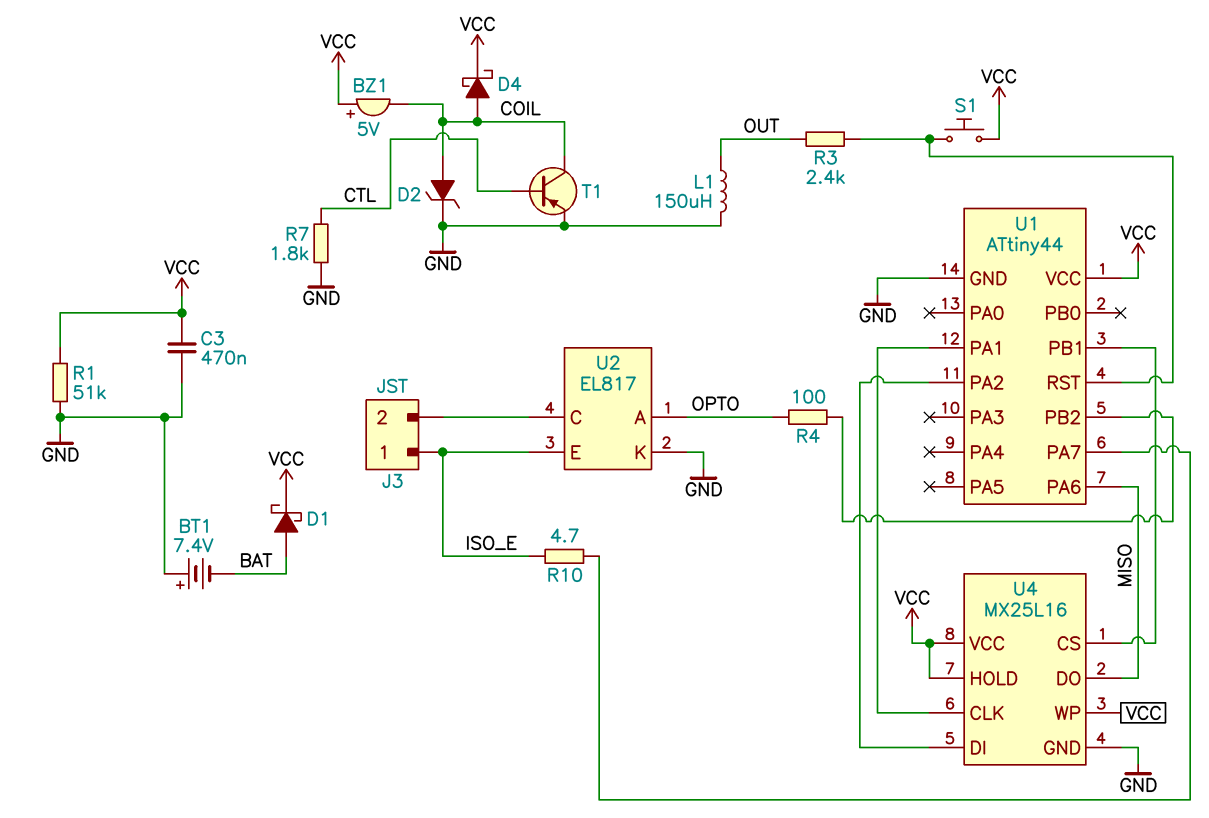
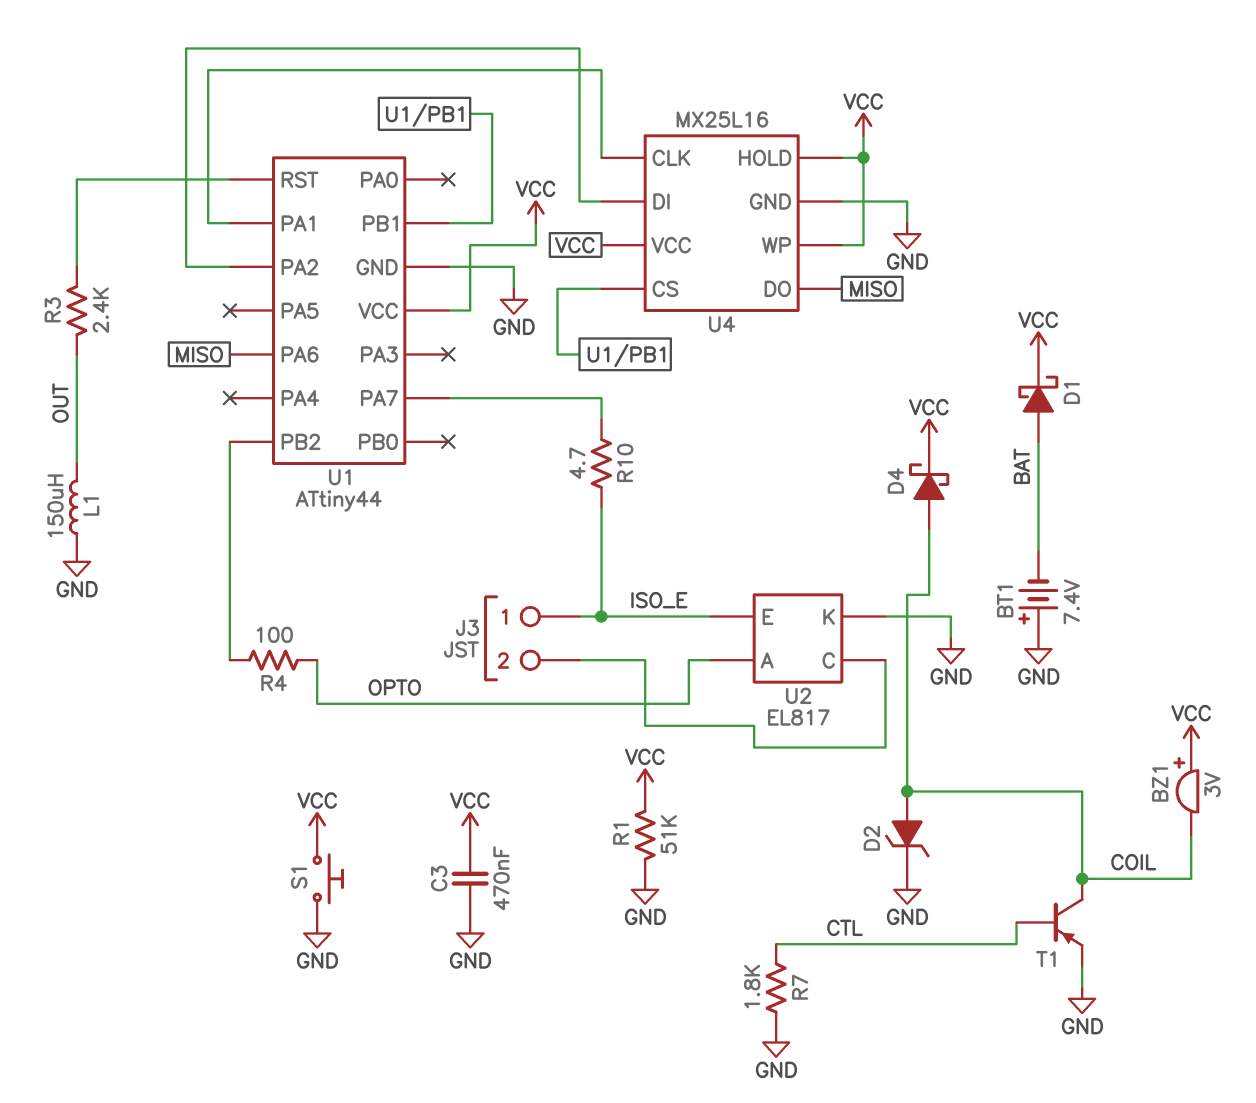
BZ1: buzzer 5V (plus VCC, minus COIL) -> buzzer 3V (plus VCC, minus COIL)
S1: button (U1/RST, VCC) -> button (GND, VCC)

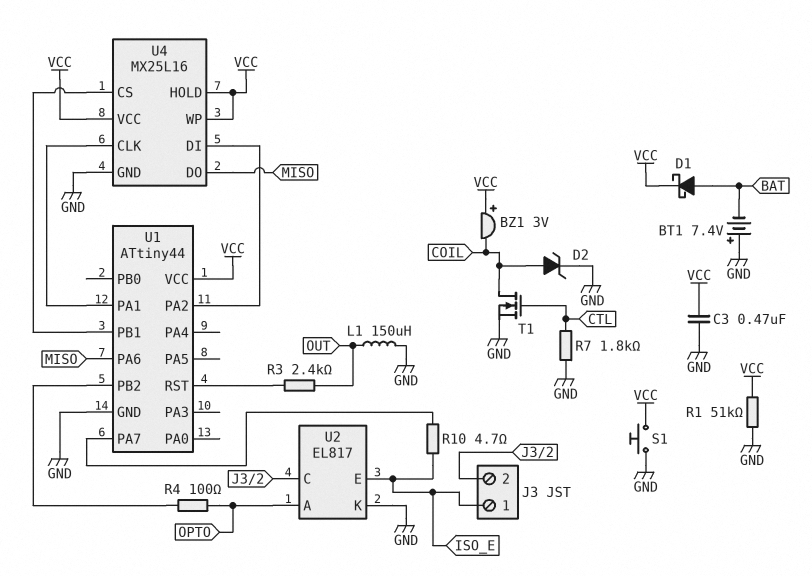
D4: schottky (A COIL, K VCC) -> none
T1: PNP (B CTL, C COIL, E GND) -> NMOS (G CTL, D COIL, S GND)

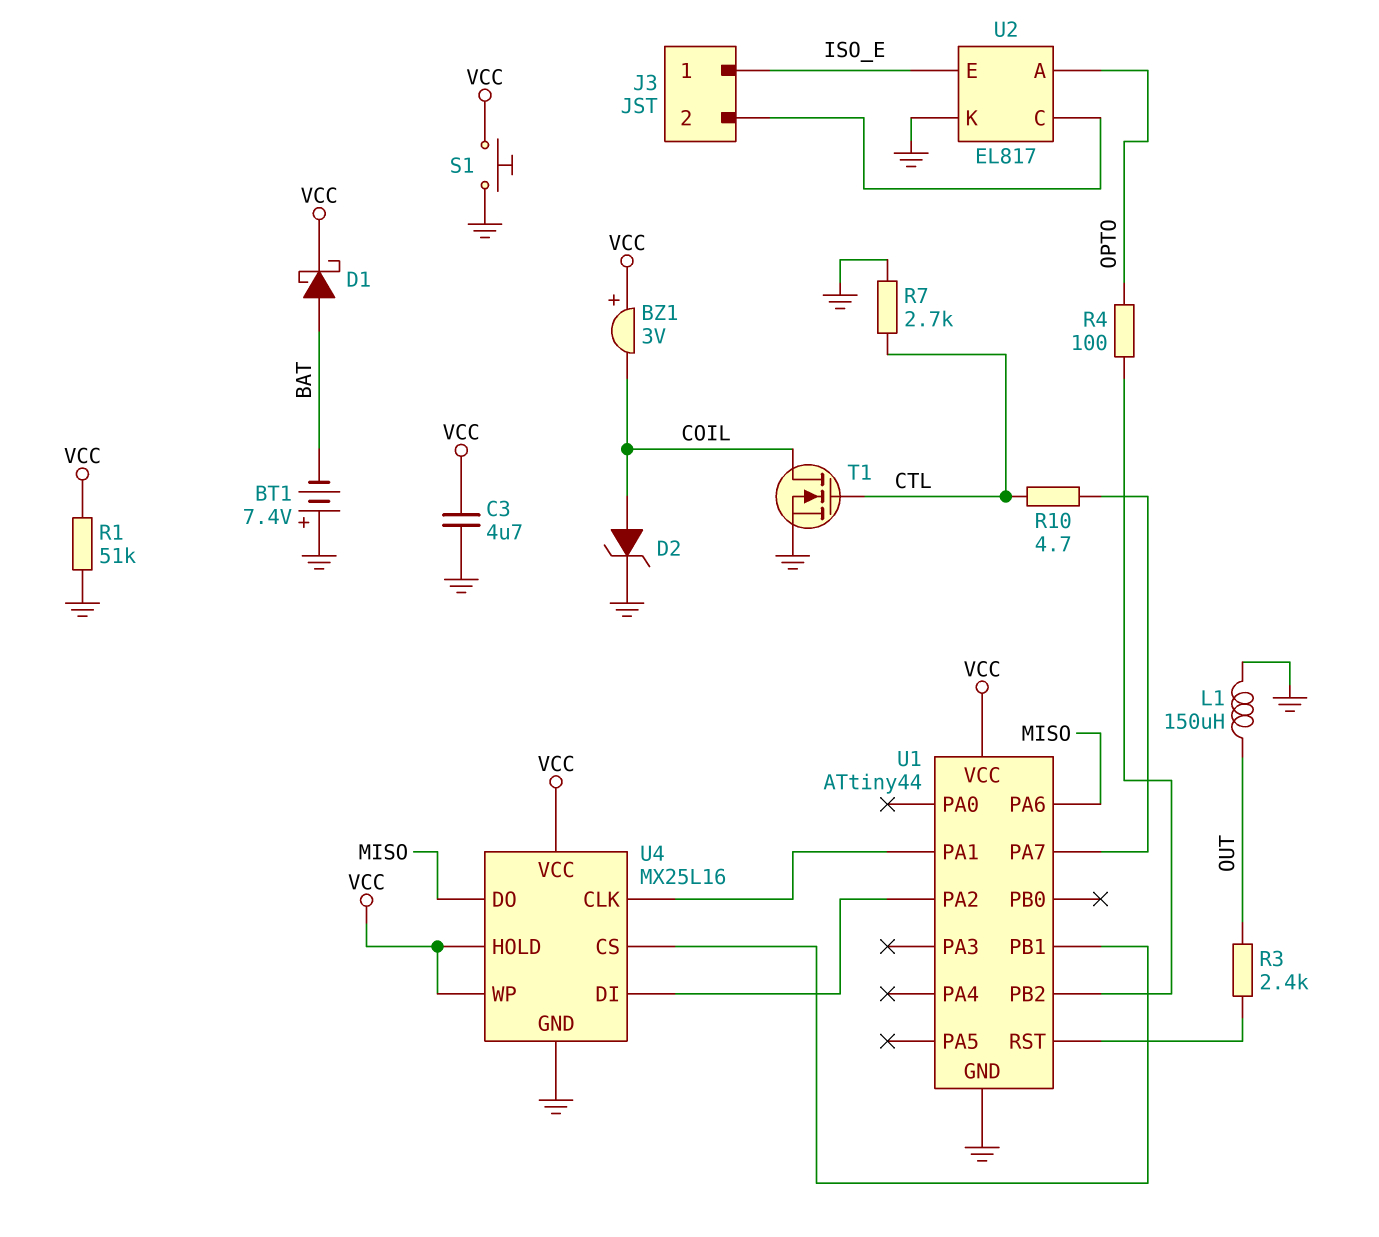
C3: 470nF (GND, VCC) -> 4.7uF (GND, VCC)
R7: 1.8k (CTL, GND) -> 2.7k (CTL, GND)
R10: 4.7 (ISO_E, U1/PA7) -> 4.7 (CTL, U1/PA7)

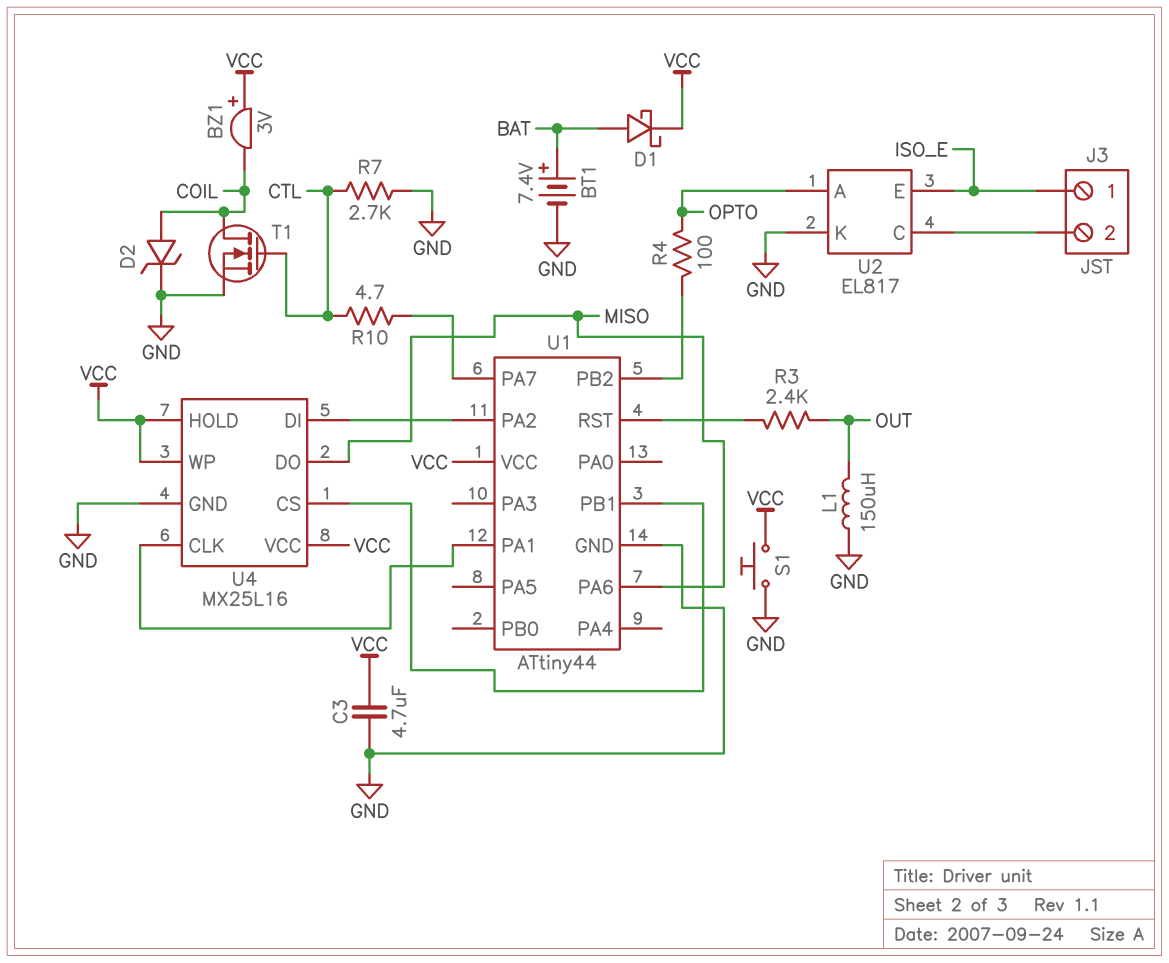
BT1: 7.4V (plus GND, minus BAT) -> 7.4V (plus BAT, minus GND)
R1: 51k (GND, VCC) -> none

